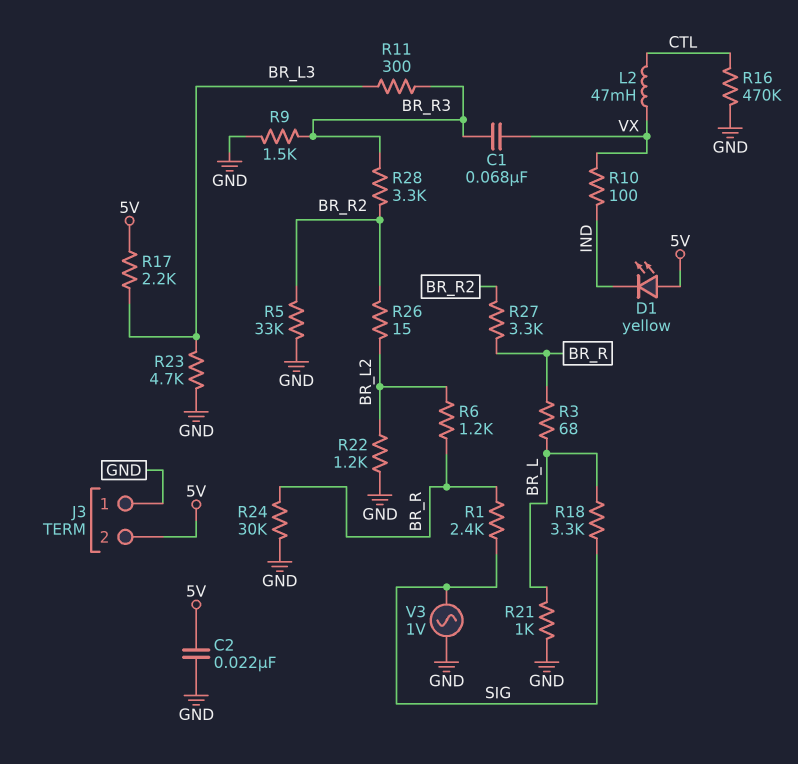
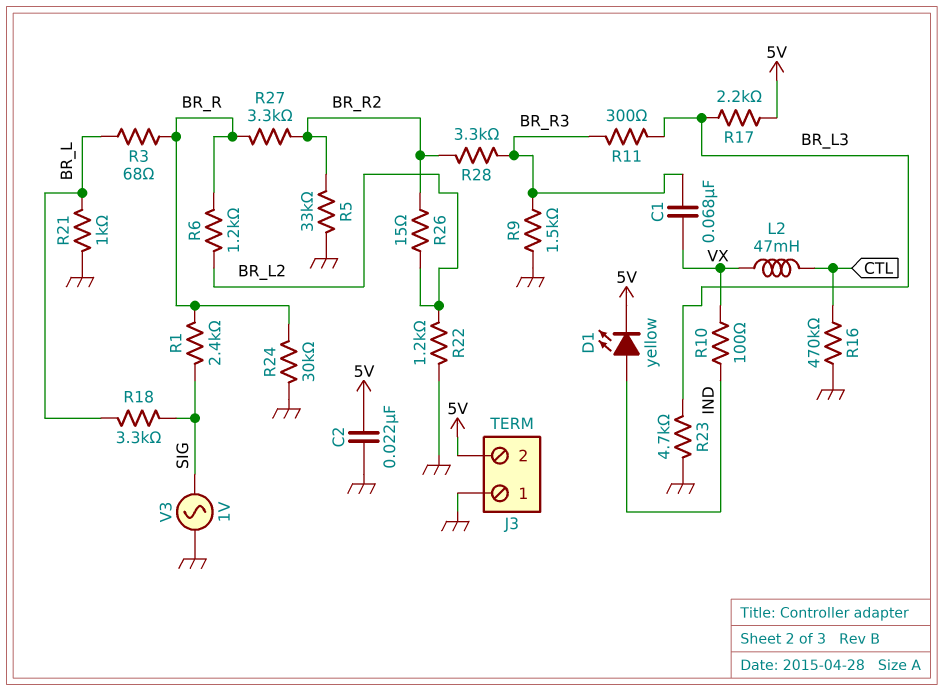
D1: LED yellow (A 5V, K IND) -> LED yellow (A IND, K 5V)

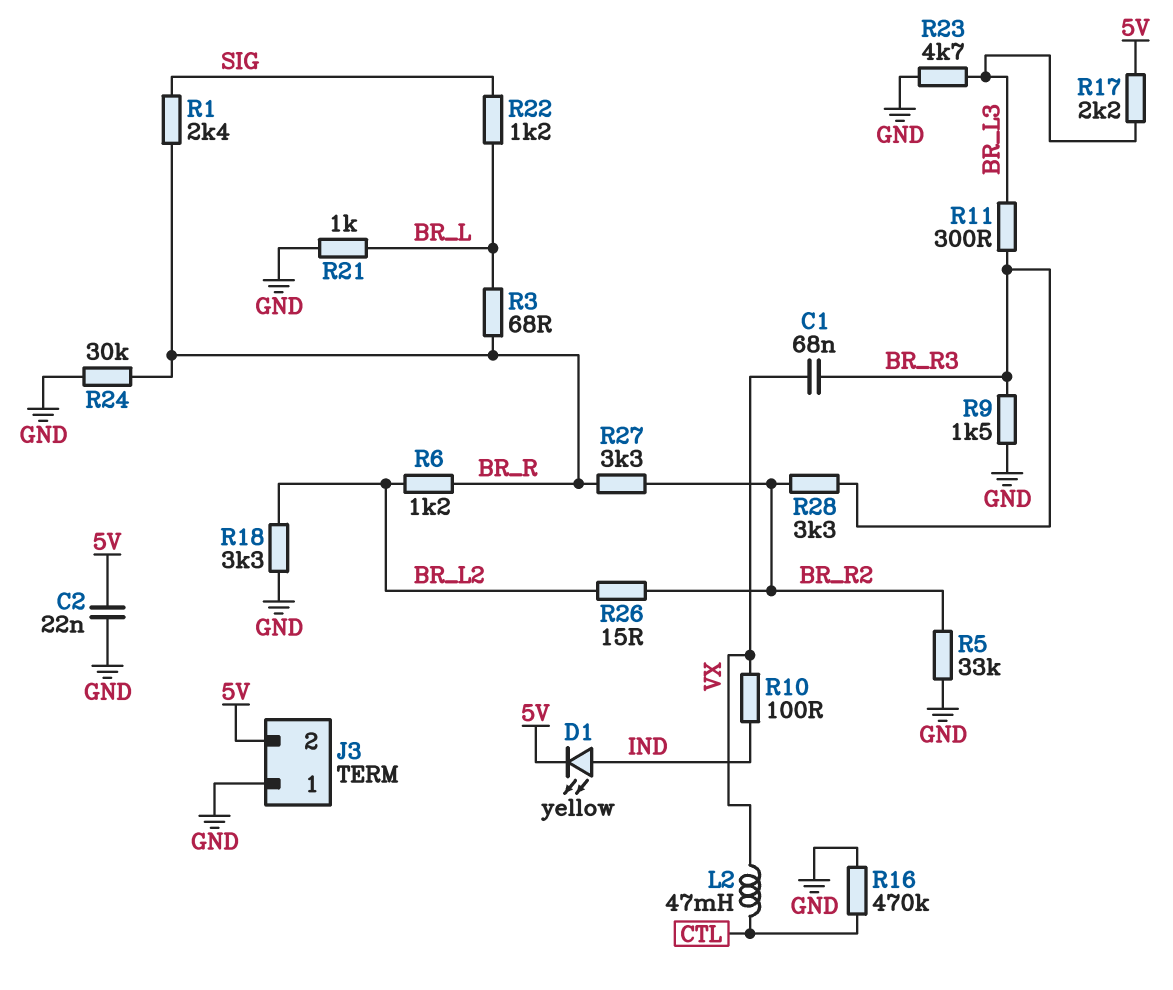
R18: 3.3k (BR_L, SIG) -> 3.3k (BR_L2, GND)
R22: 1.2k (BR_L2, GND) -> 1.2k (BR_L, SIG)
V3: AC 1V (GND, SIG) -> none

